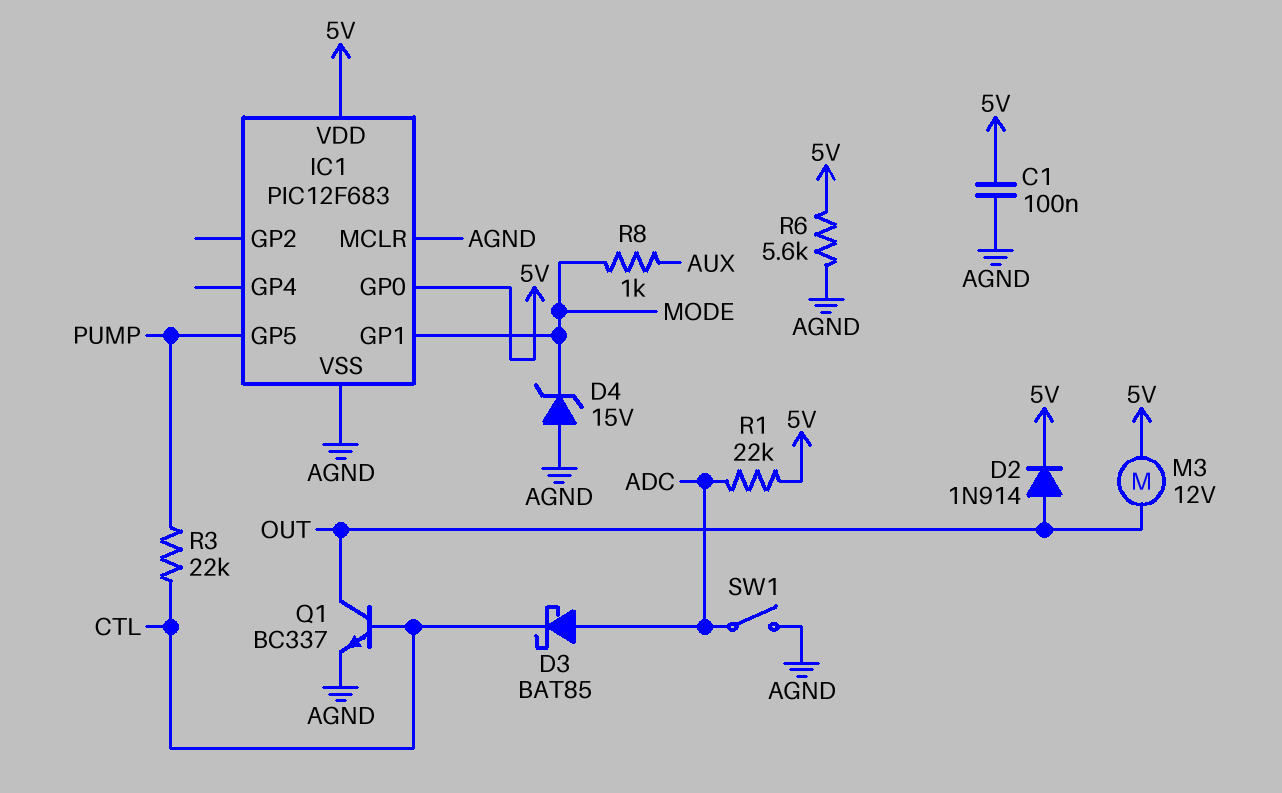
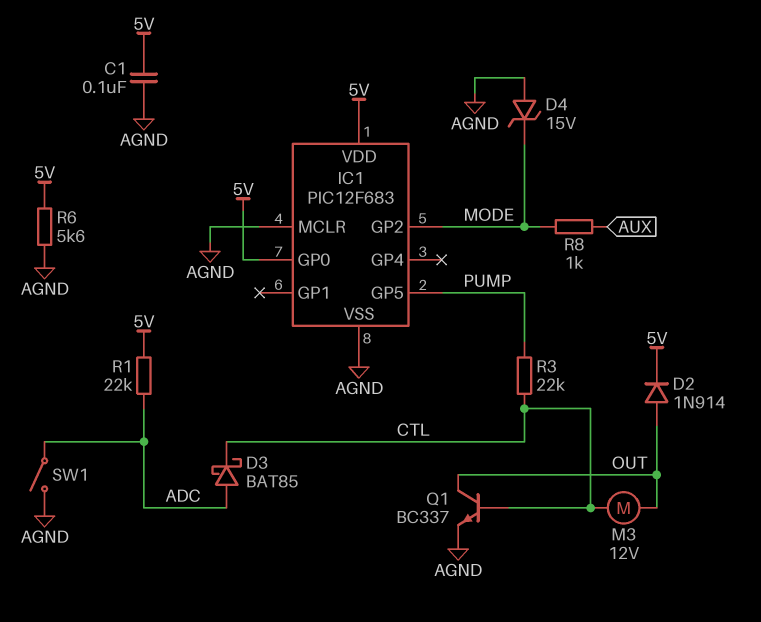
IC1 pin GP1: MODE -> none
IC1 pin GP2: none -> MODE
M3: motor 12V (5V, OUT) -> motor 12V (CTL, OUT)

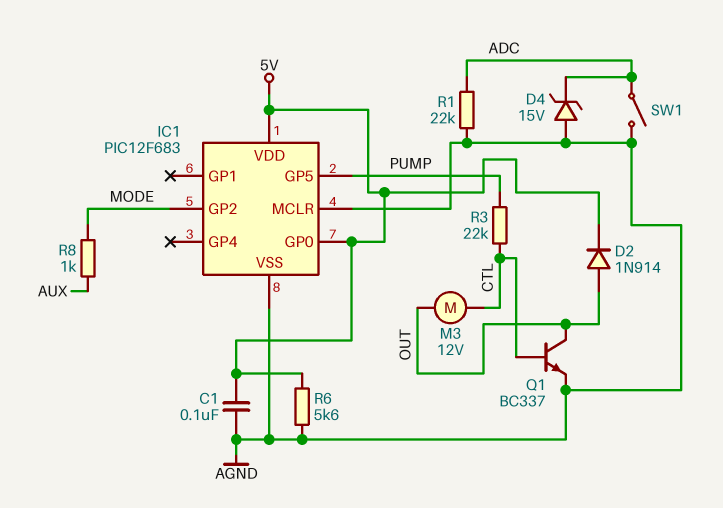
D3: schottky BAT85 (A ADC, K CTL) -> none
D4: zener 15V (A AGND, K MODE) -> zener 15V (A AGND, K ADC)
R1: 22k (5V, ADC) -> 22k (ADC, AGND)

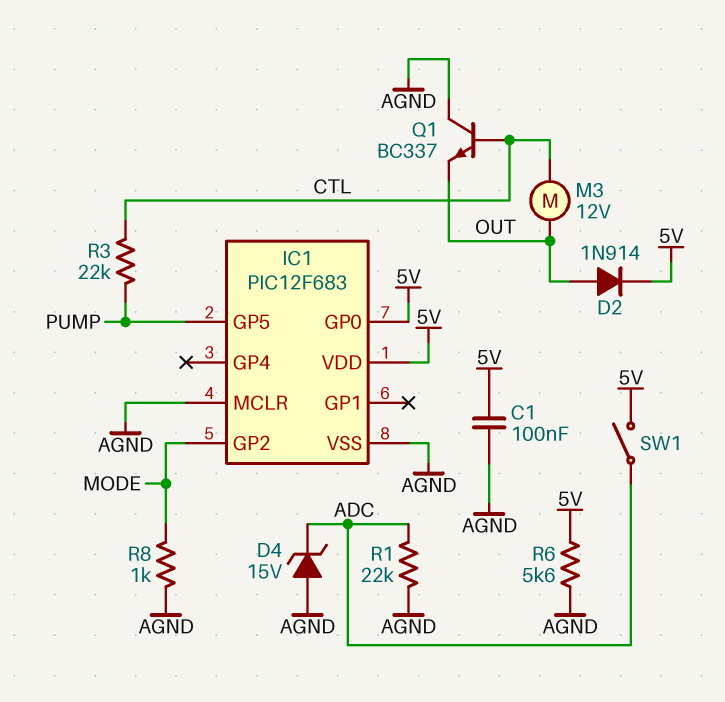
Q1: NPN BC337 (B CTL, C OUT, E AGND) -> NPN BC337 (B CTL, C AGND, E OUT)
R8: 1k (AUX, MODE) -> 1k (AGND, MODE)
SW1: switch (ADC, AGND) -> switch (5V, ADC)

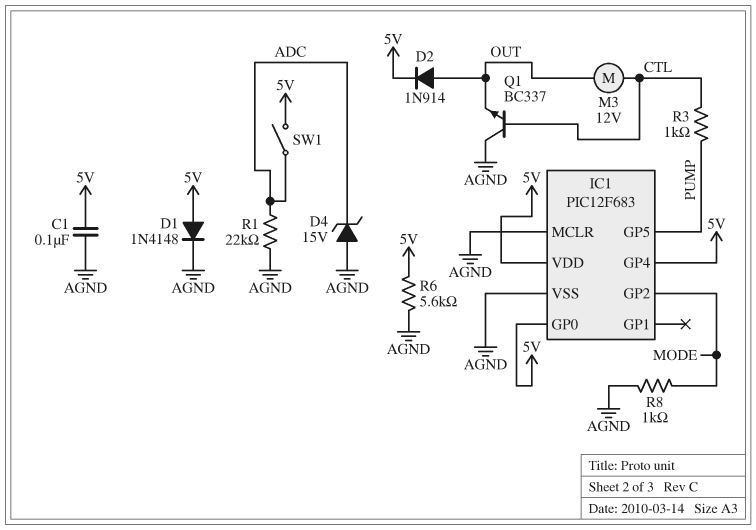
D1: none -> diode 1N4148 (A 5V, K AGND)
IC1 pin GP4: none -> 5V
R3: 22k (CTL, PUMP) -> 1k (CTL, PUMP)

